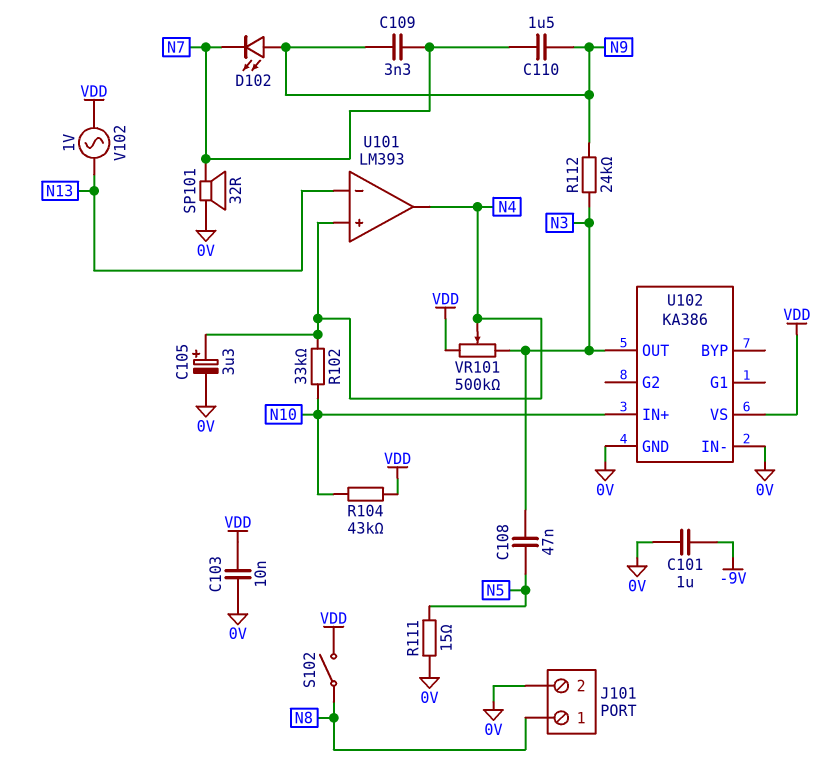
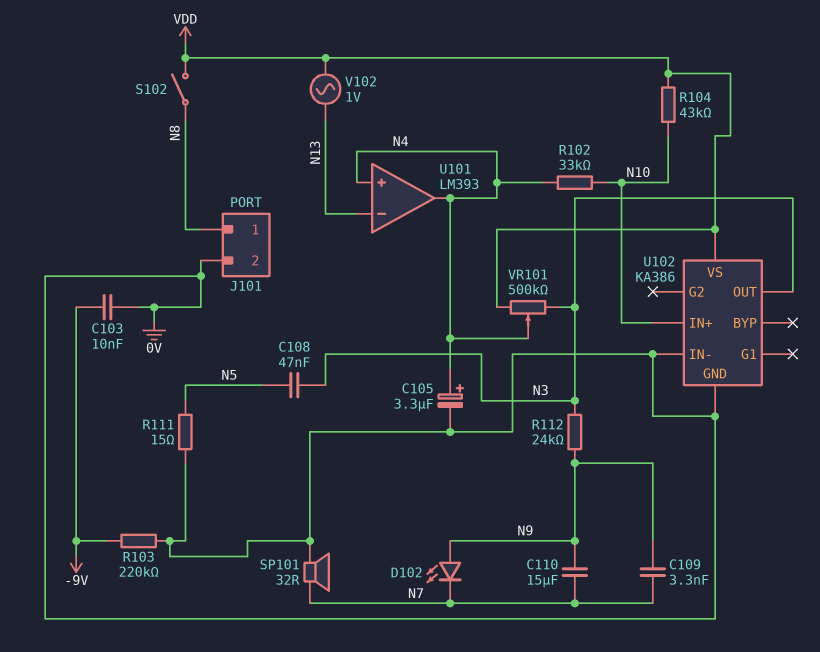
C101: 1uF (-9V, 0V) -> none
C103: 10nF (0V, VDD) -> 10nF (-9V, 0V)
C110: 1.5uF (N7, N9) -> 15uF (N7, N9)
R103: none -> 220k (-9V, 0V)

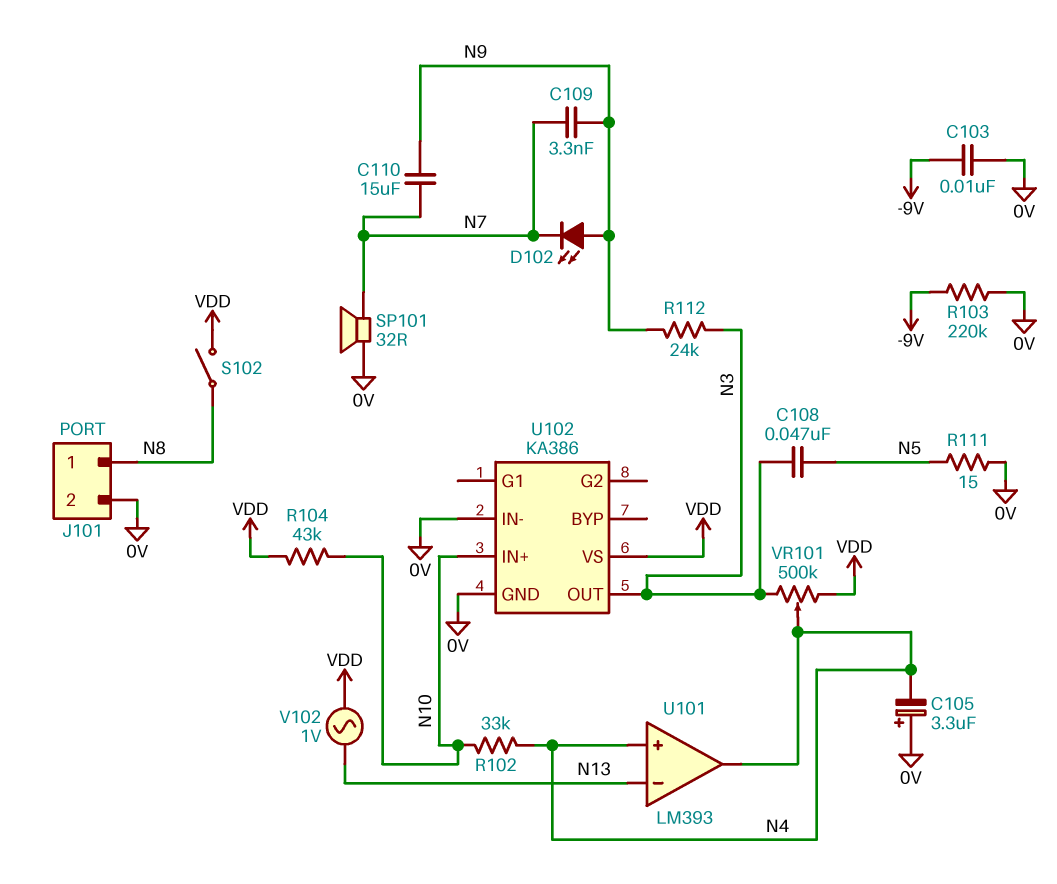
C105: 3.3uF (plus N4, minus 0V) -> 3.3uF (plus 0V, minus N4)

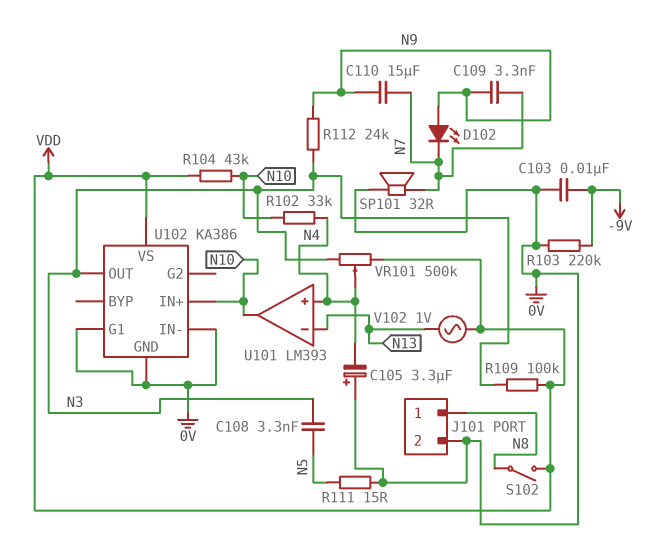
C108: 47nF (N3, N5) -> 3.3nF (N3, N5)
R109: none -> 100k (N3, VDD)
U101 pin out: N4 -> N10
U102 pin G1: none -> 0V

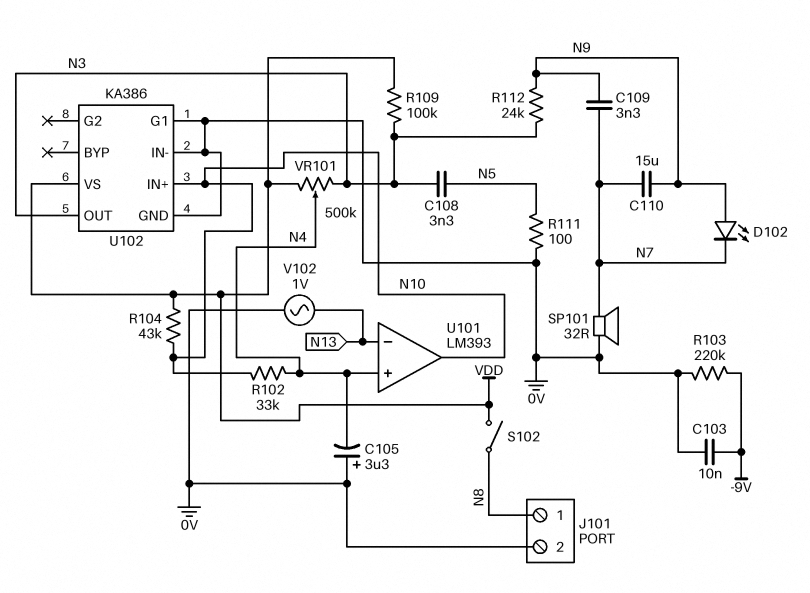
R111: 15 (0V, N5) -> 100 (0V, N5)
V102: AC 1V (N13, VDD) -> AC 1V (0V, N13)

